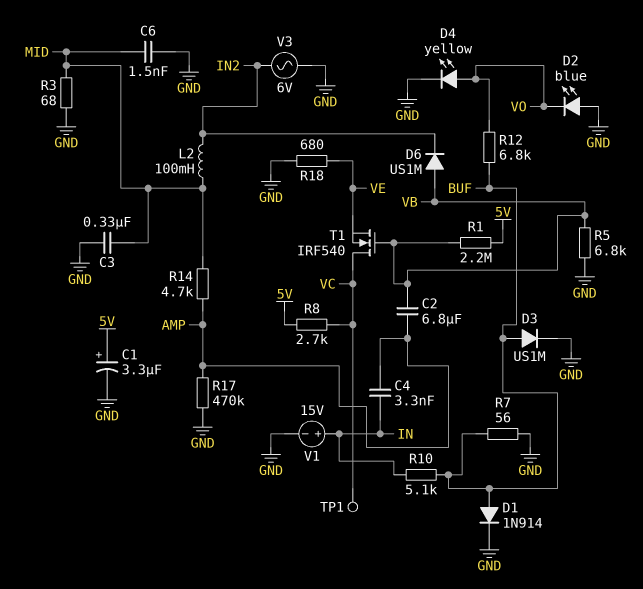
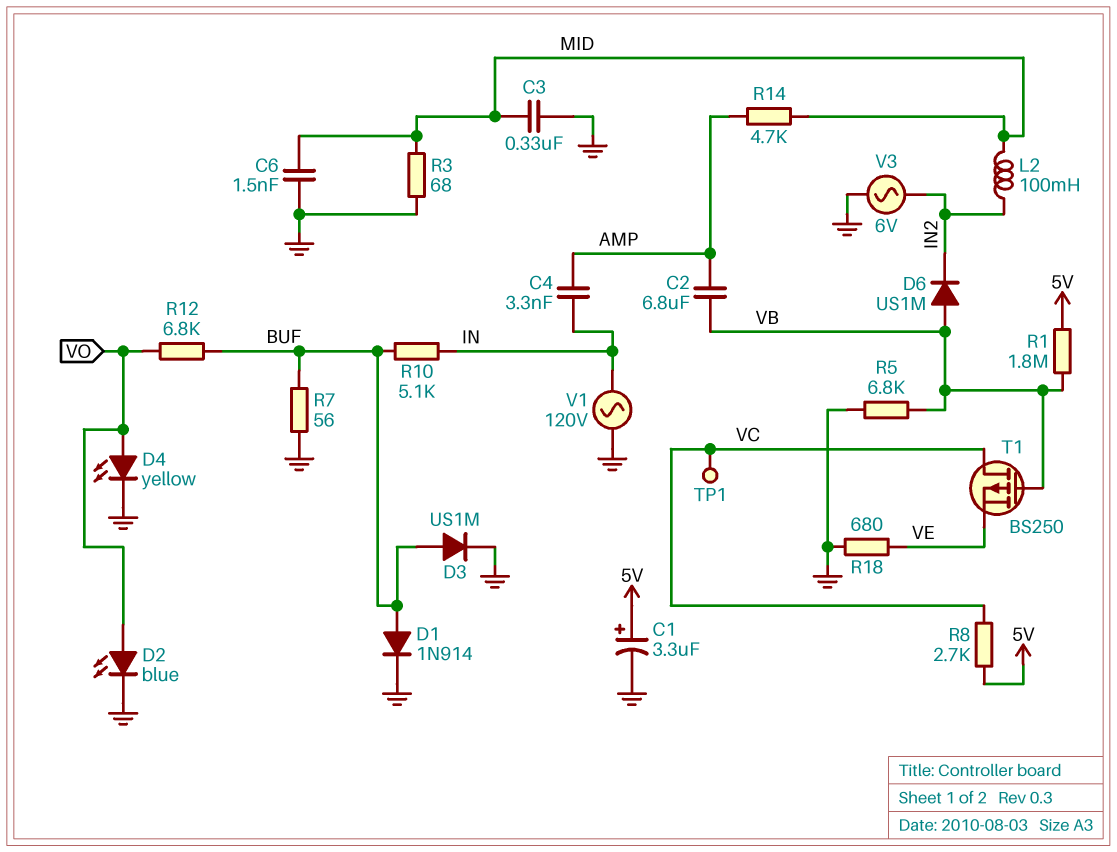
D2: LED blue (A GND, K VO) -> LED blue (A VO, K GND)
R1: 2.2M (5V, VB) -> 1.8M (5V, VB)
R17: 470k (AMP, GND) -> none
T1: NMOS IRF540 (G VB, D VC, S VE) -> PMOS BS250 (G VB, D VC, S VE)
V1: 15V (plus IN, minus GND) -> AC 120V (GND, IN)

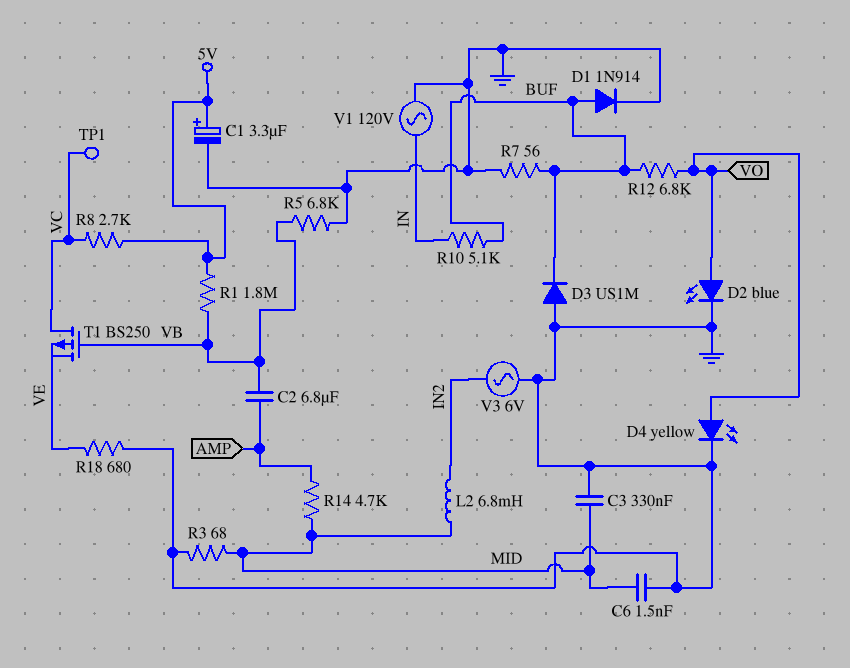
C4: 3.3nF (AMP, IN) -> none
D3: diode US1M (A BUF, K GND) -> diode US1M (A GND, K BUF)
D6: diode US1M (A VB, K IN2) -> none
L2: 100mH (IN2, MID) -> 6.8mH (IN2, MID)

